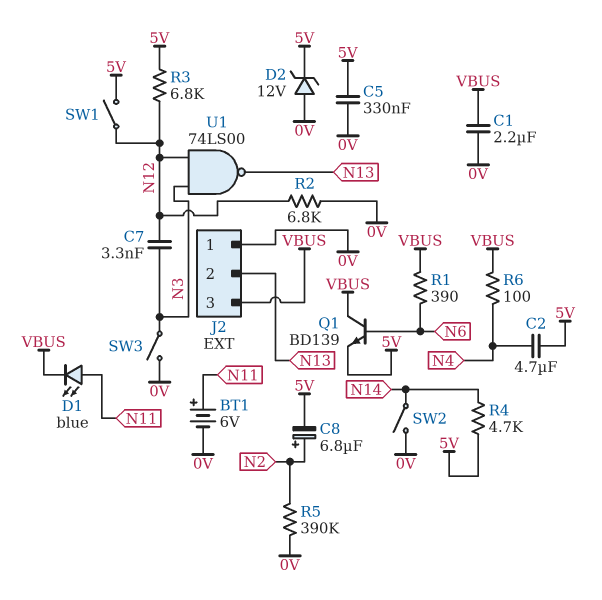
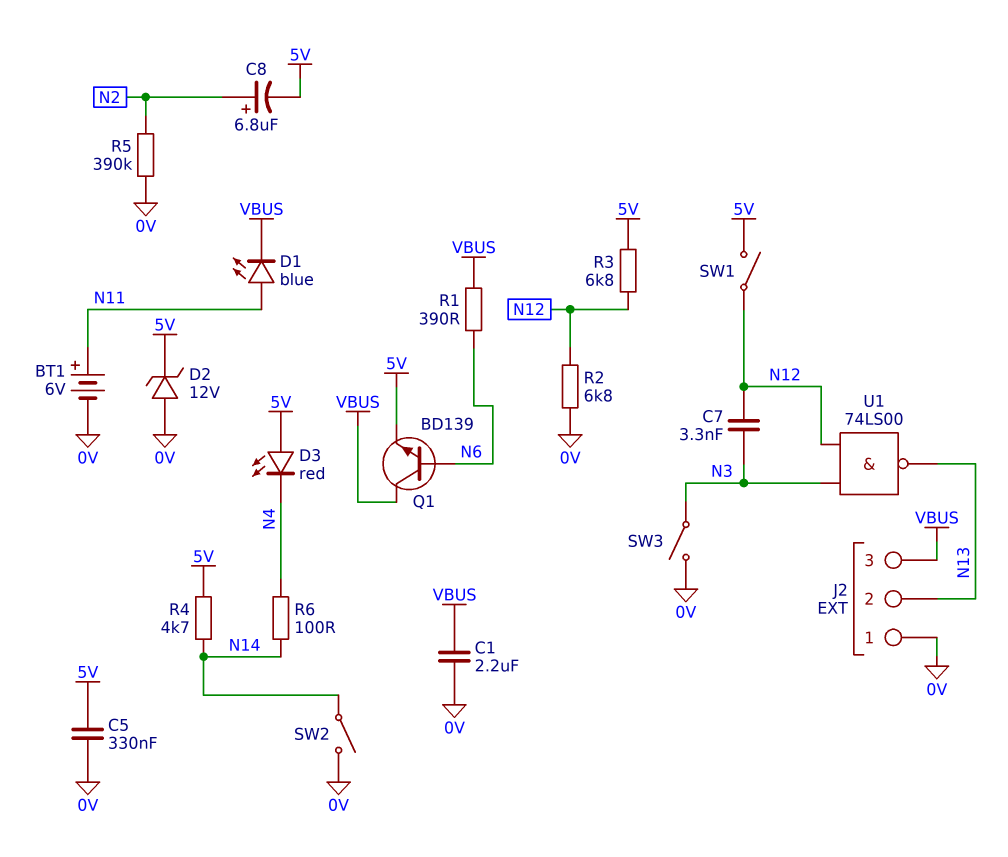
C2: 4.7uF (5V, N4) -> none
D3: none -> LED red (A 5V, K N4)
R6: 100 (N4, VBUS) -> 100 (N4, N14)

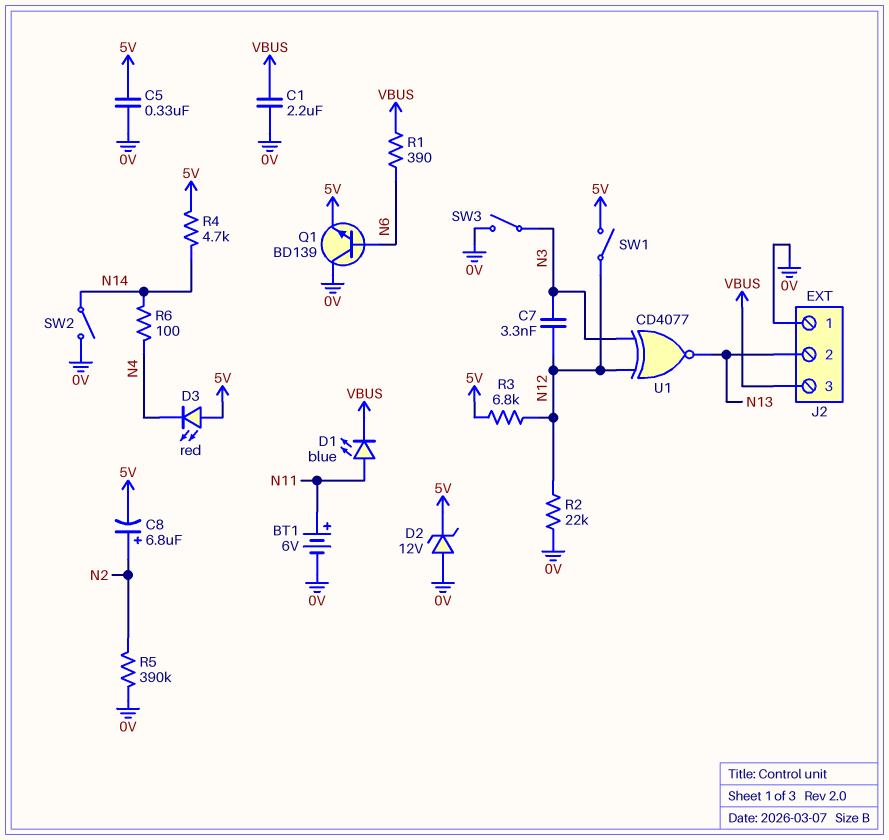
Q1: NPN BD139 (B N6, C VBUS, E 5V) -> NPN BD139 (B N6, C 0V, E 5V)
R2: 6.8k (0V, N12) -> 22k (0V, N12)
U1: NAND 74LS00 (in N3, in N12, out N13) -> XNOR CD4077 (in N3, in N12, out N13)

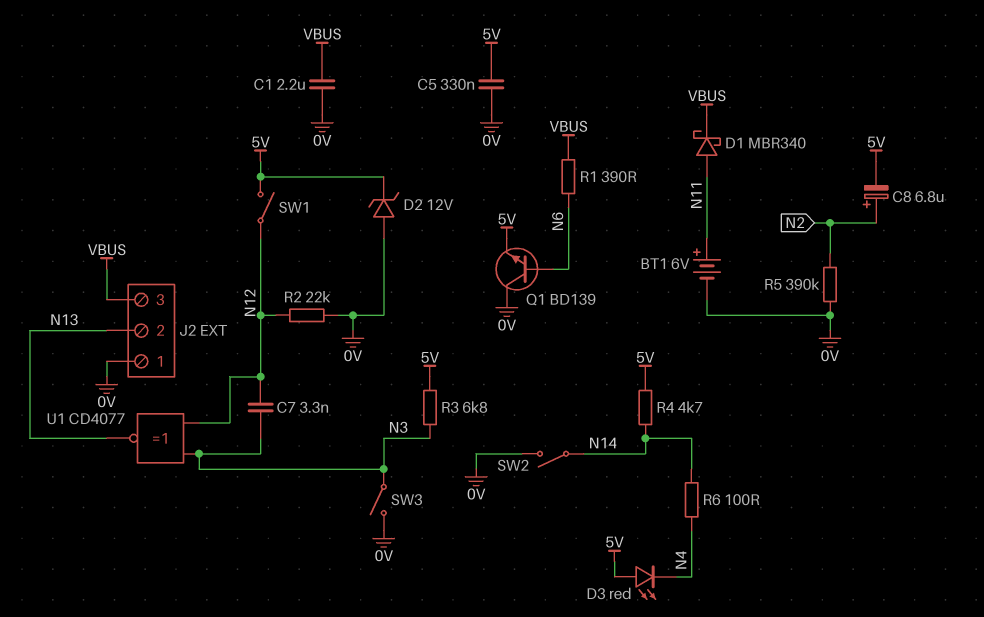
D1: LED blue (A N11, K VBUS) -> schottky MBR340 (A N11, K VBUS)
R3: 6.8k (5V, N12) -> 6.8k (5V, N3)

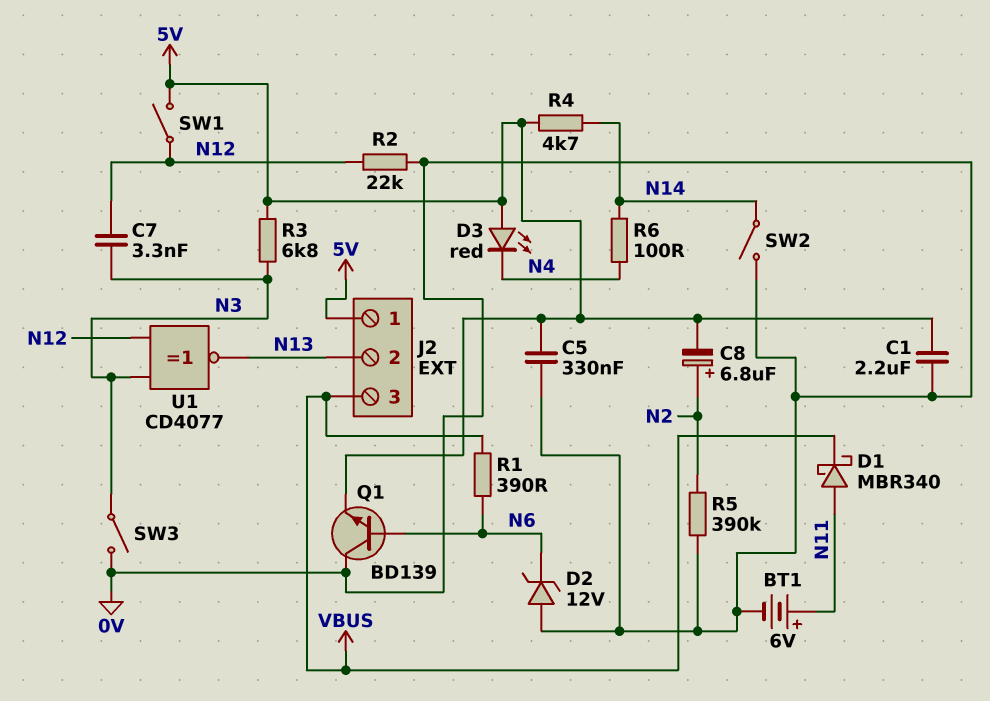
C1: 2.2uF (0V, VBUS) -> 2.2uF (0V, 5V)
D2: zener 12V (A 0V, K 5V) -> zener 12V (A 0V, K N6)
J2 pin 1: 0V -> 5V

